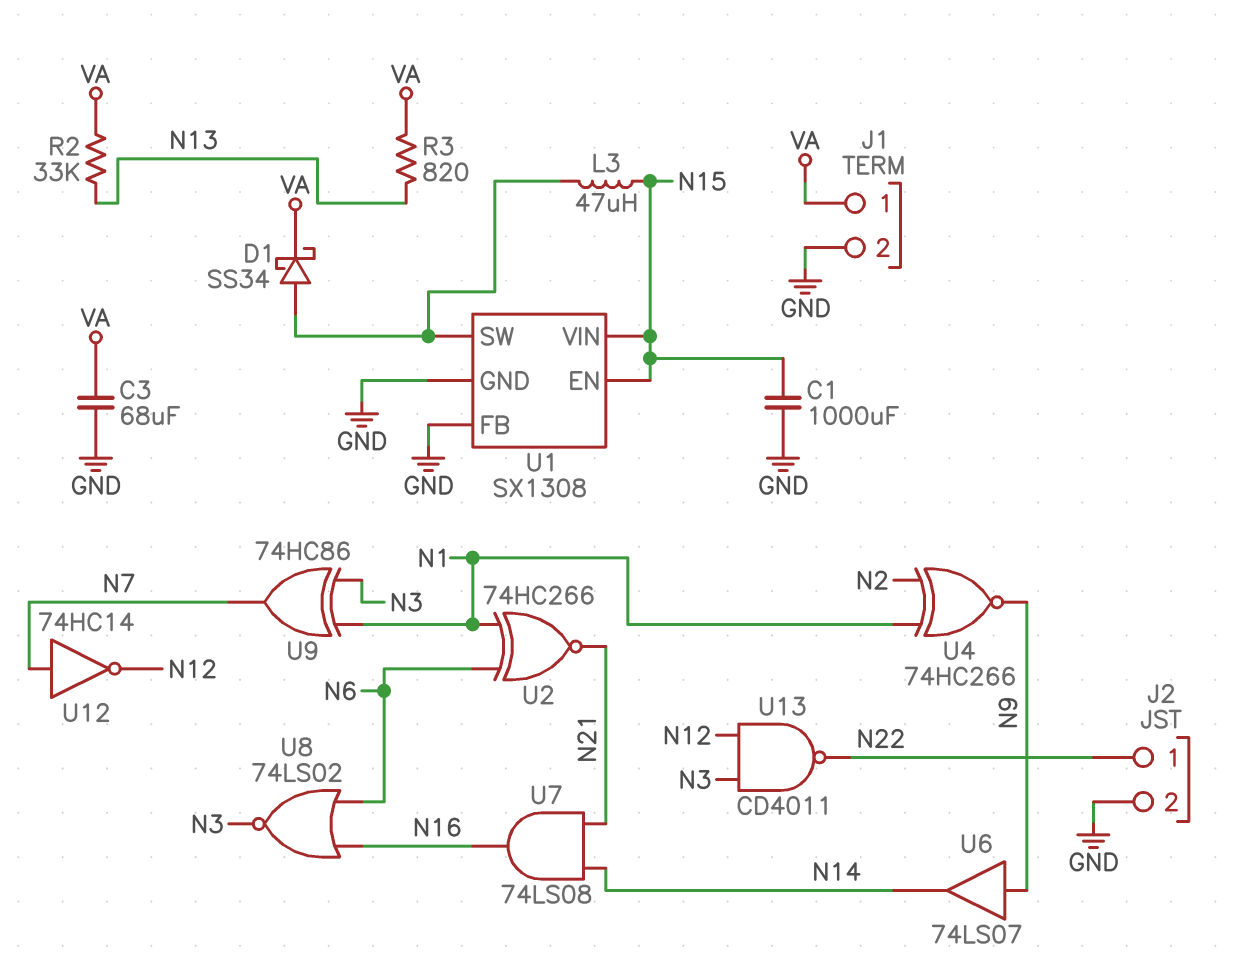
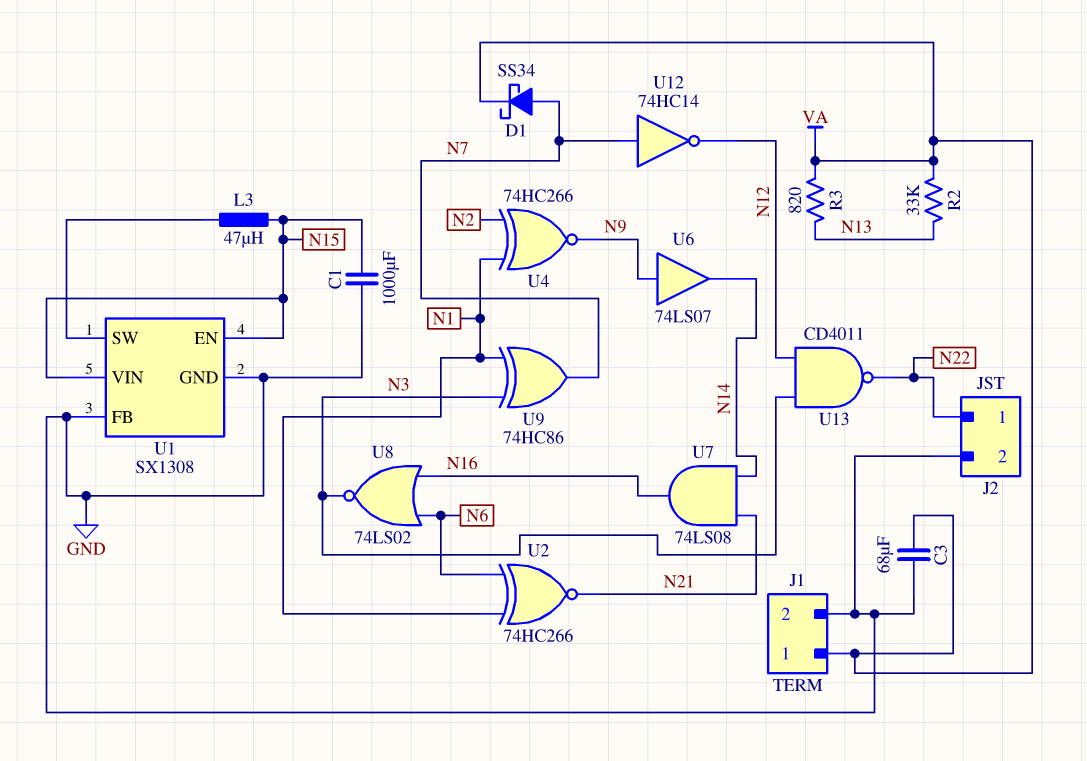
D1: schottky SS34 (A U1/SW, K VA) -> schottky SS34 (A N7, K VA)

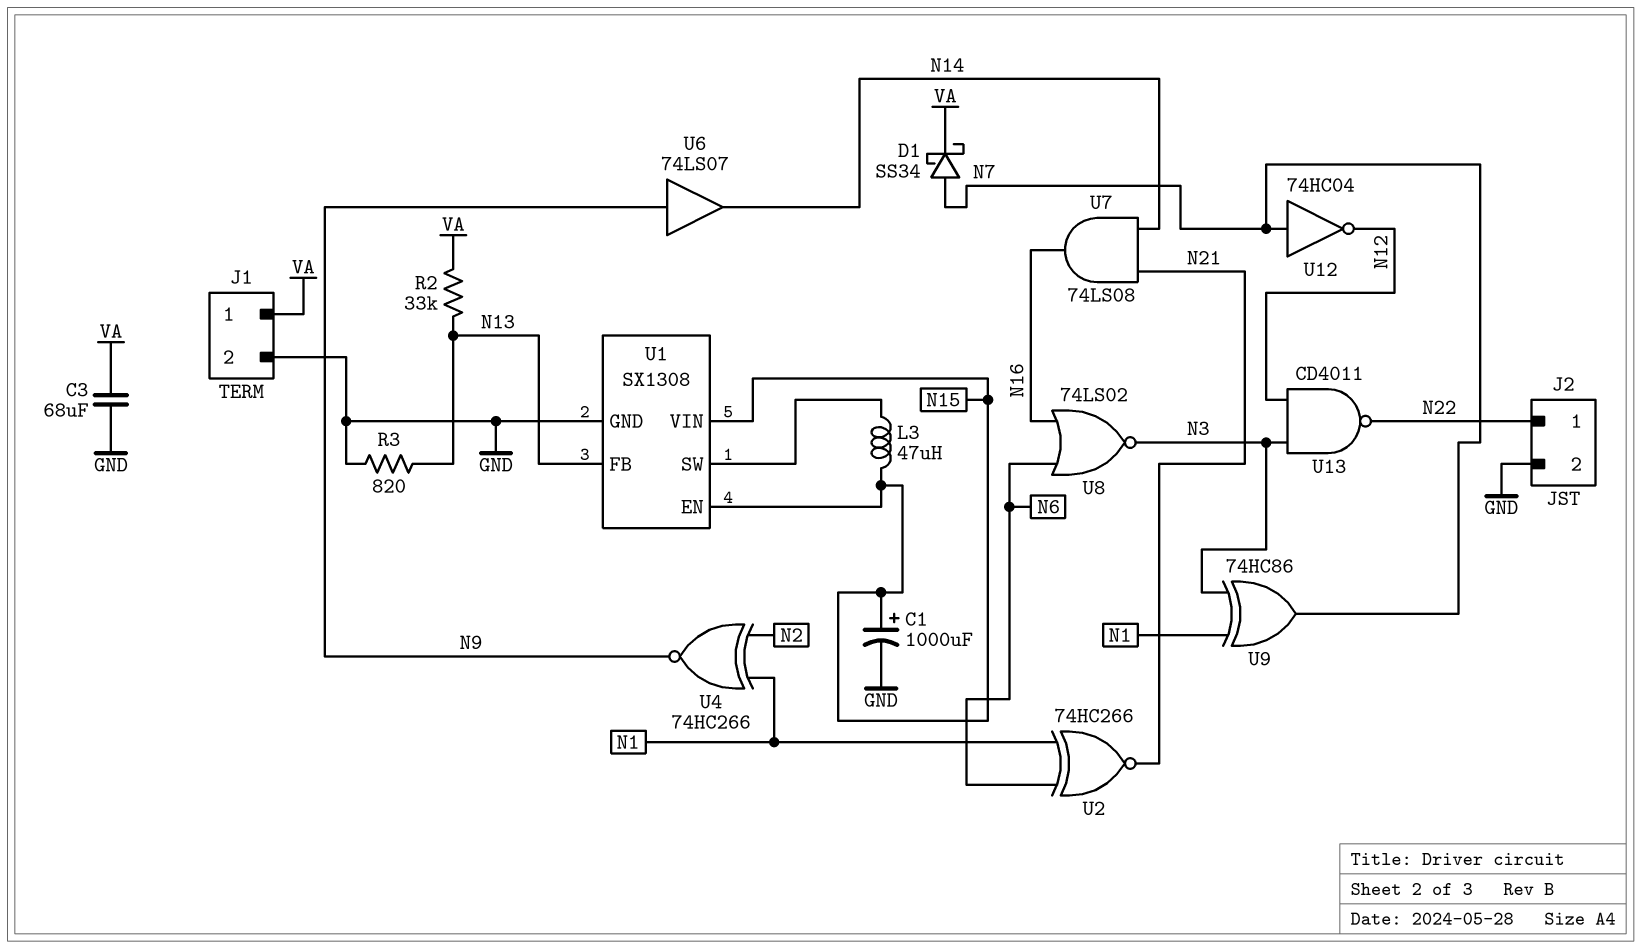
C1: 1000uF (GND, N15) -> 1000uF (plus N15, minus GND)
R3: 820 (N13, VA) -> 820 (GND, N13)
U1 pin FB: GND -> N13
U12: NOT 74HC14 (in N7, out N12) -> NOT 74HC04 (in N7, out N12)

